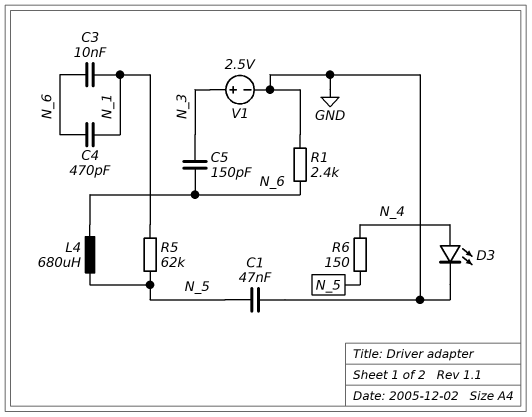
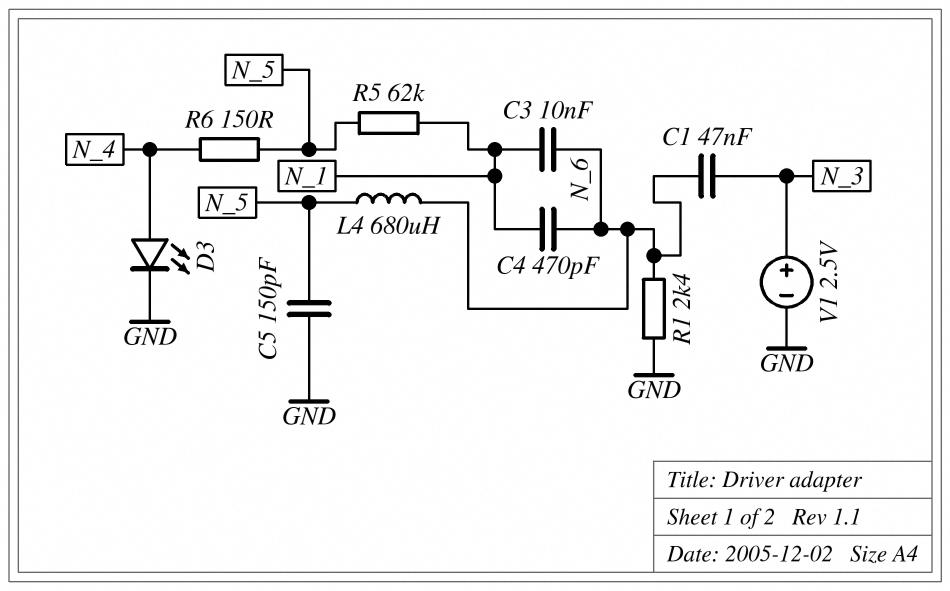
C1: 47nF (GND, N_5) -> 47nF (N_3, N_6)
C5: 150pF (N_3, N_6) -> 150pF (GND, N_5)

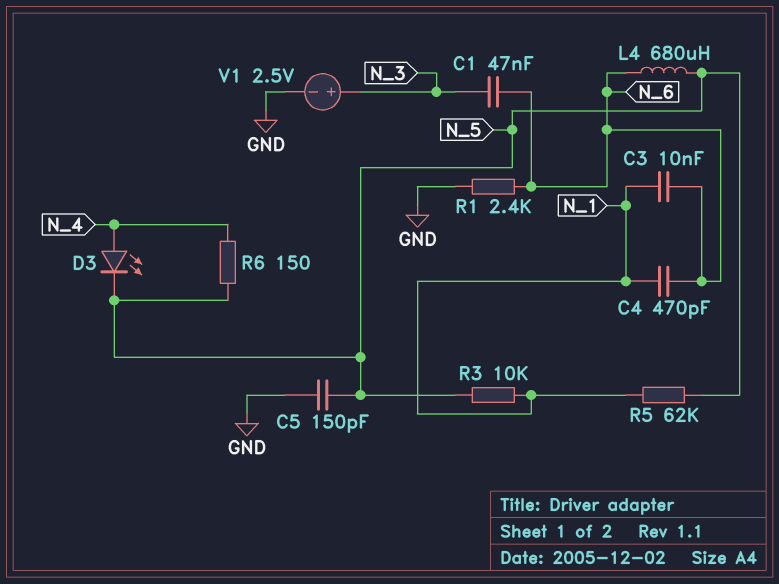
D3: LED (A N_4, K GND) -> LED (A N_4, K N_5)
R3: none -> 10k (N_1, N_5)

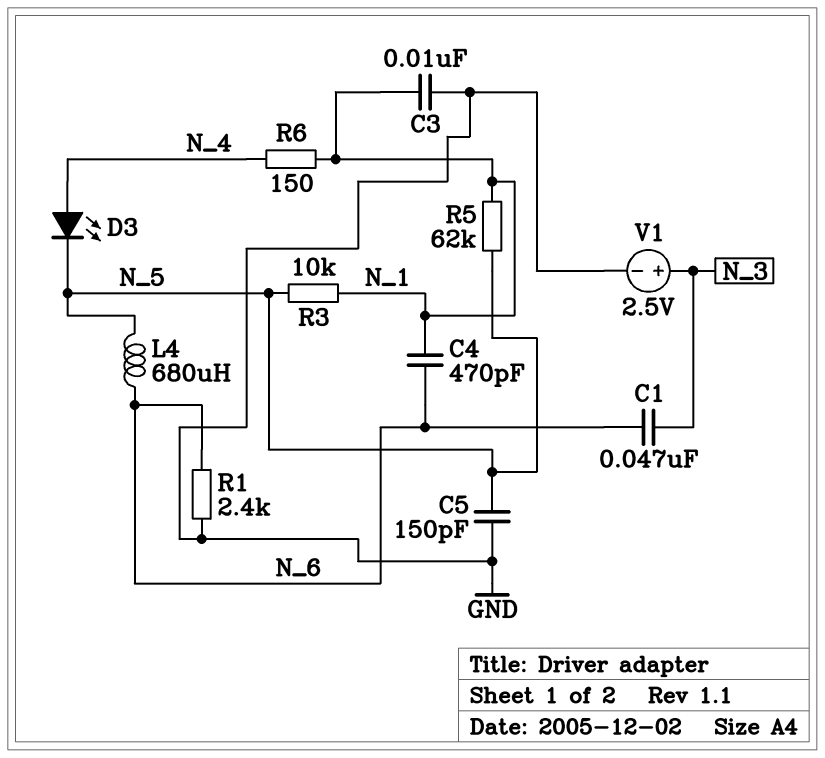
C3: 10nF (N_1, N_6) -> 10nF (GND, N_1)
R6: 150 (N_4, N_5) -> 150 (N_1, N_4)

